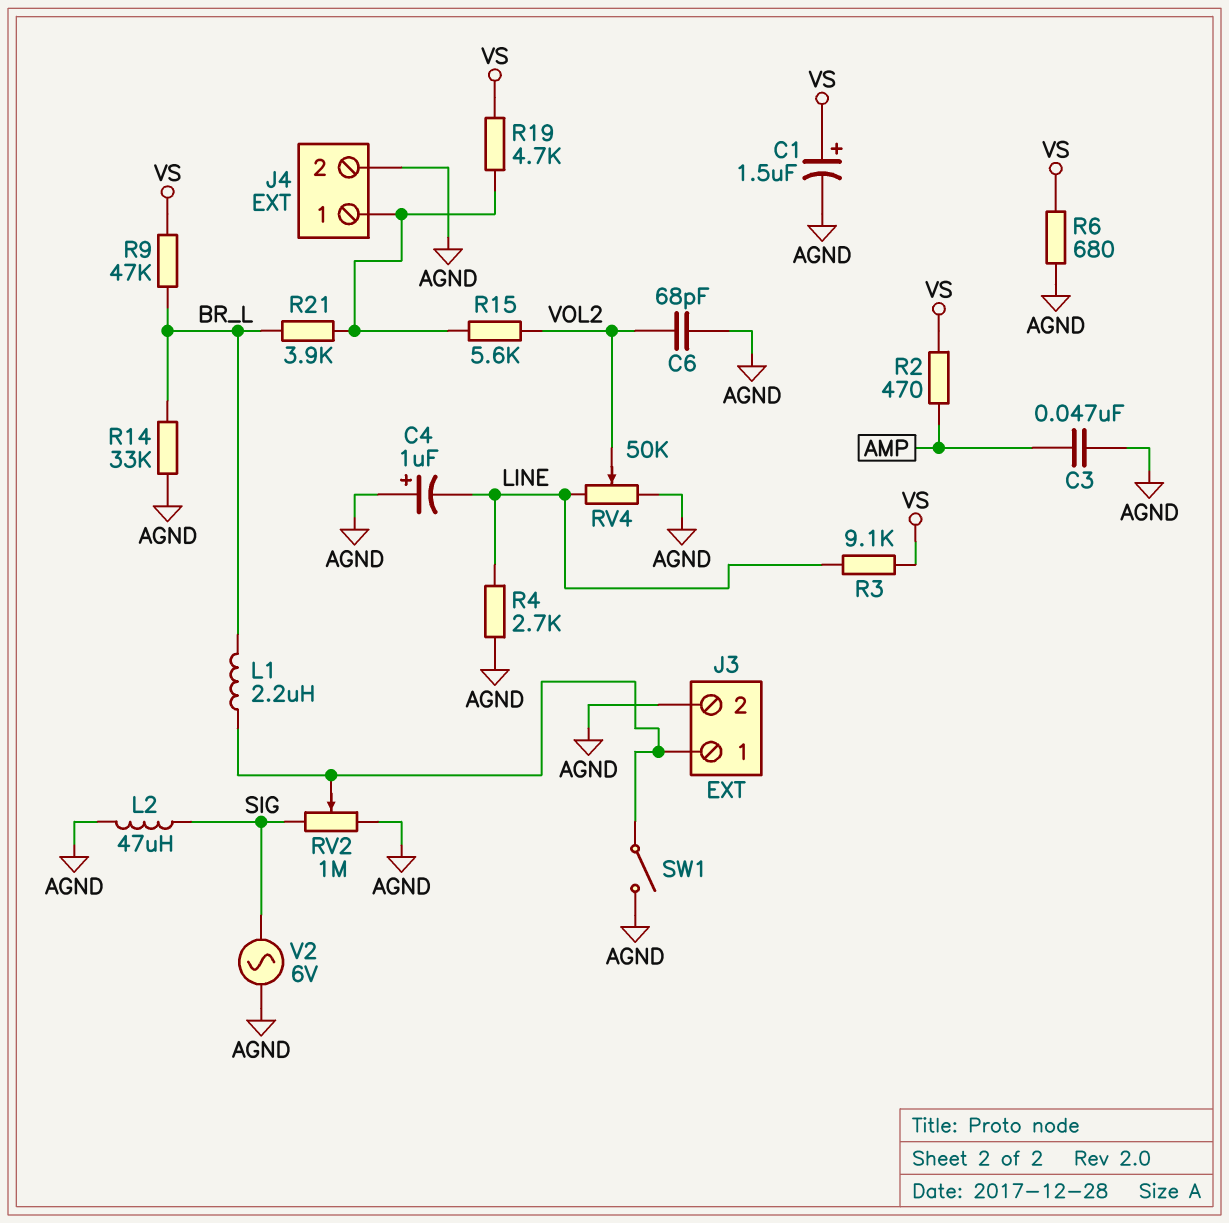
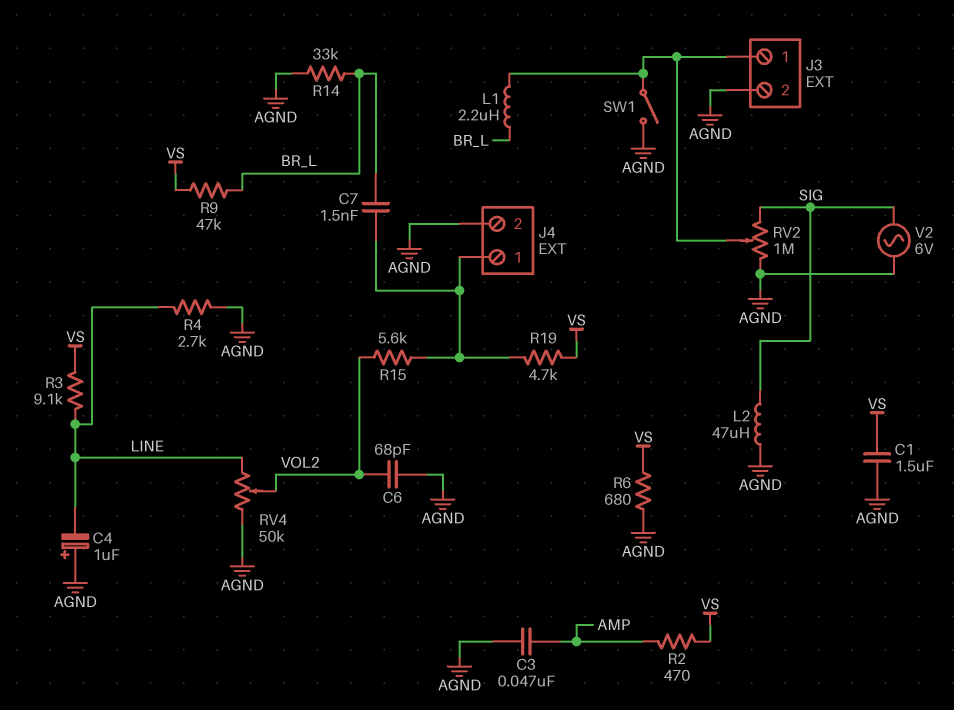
C1: 1.5uF (plus VS, minus AGND) -> 1.5uF (AGND, VS)
C7: none -> 1.5nF (BR_L, J4/1)
R21: 3.9k (BR_L, J4/1) -> none

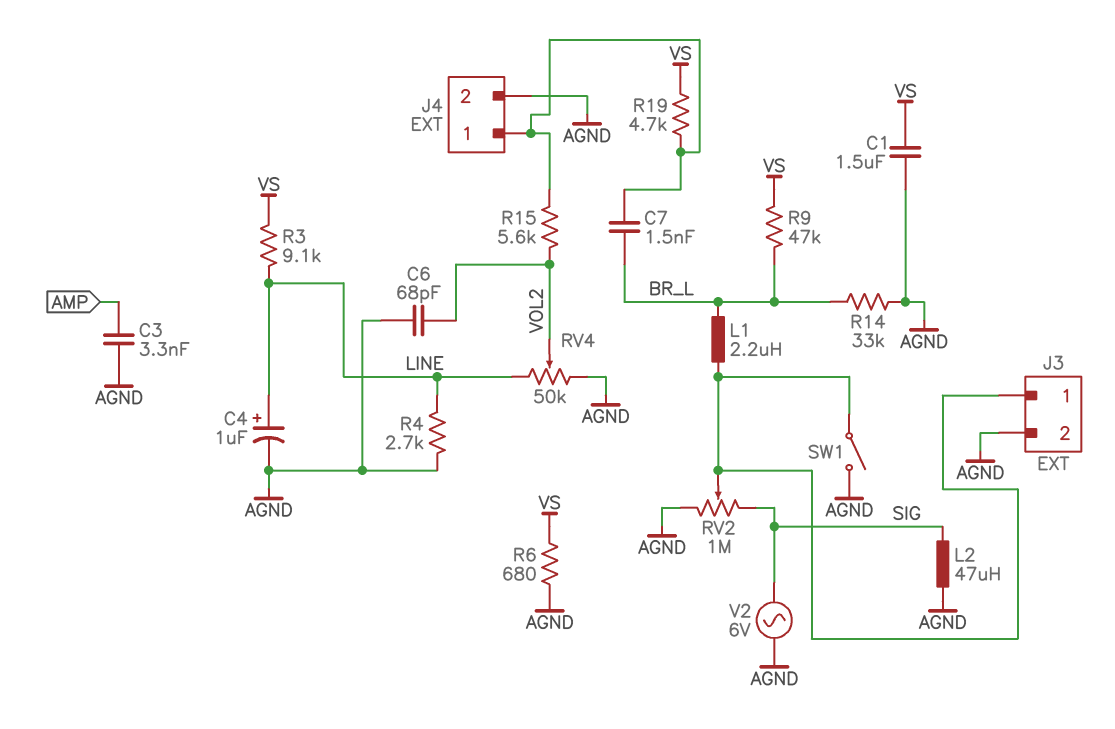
C3: 47nF (AGND, AMP) -> 3.3nF (AGND, AMP)
C4: 1uF (plus AGND, minus LINE) -> 1uF (plus LINE, minus AGND)
R2: 470 (AMP, VS) -> none

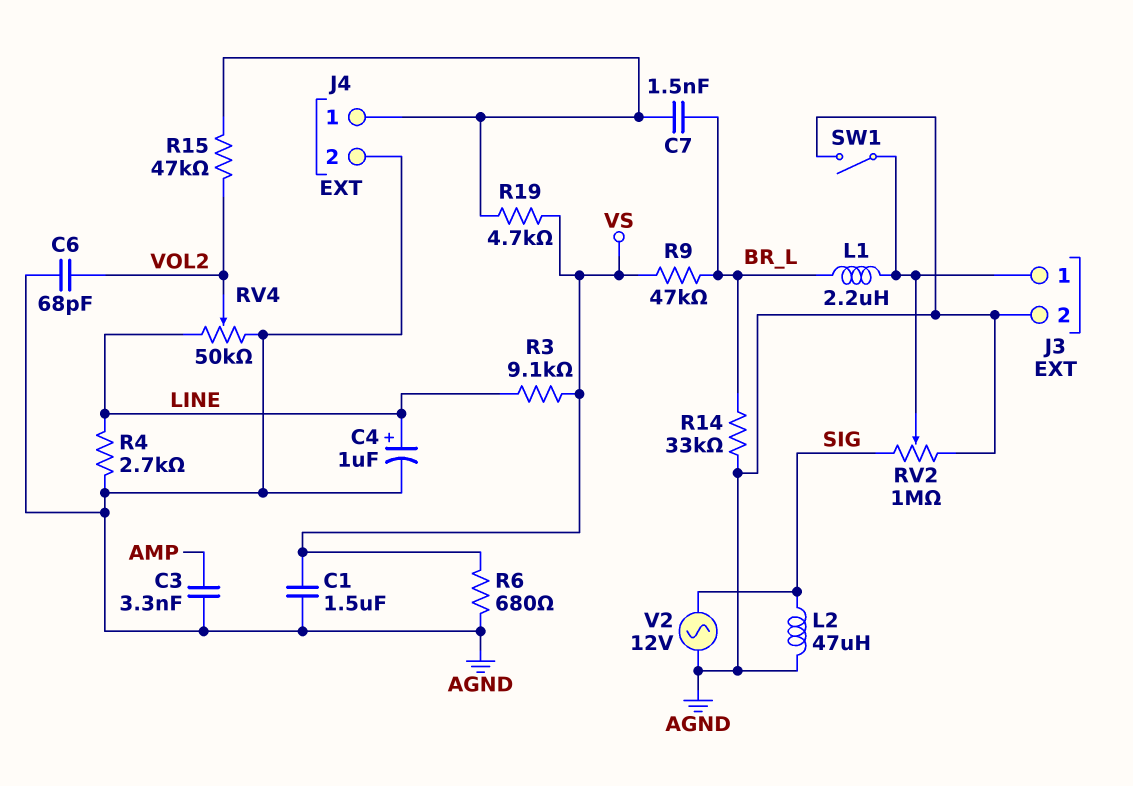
R15: 5.6k (J4/1, VOL2) -> 47k (J4/1, VOL2)
V2: AC 6V (AGND, SIG) -> AC 12V (AGND, SIG)

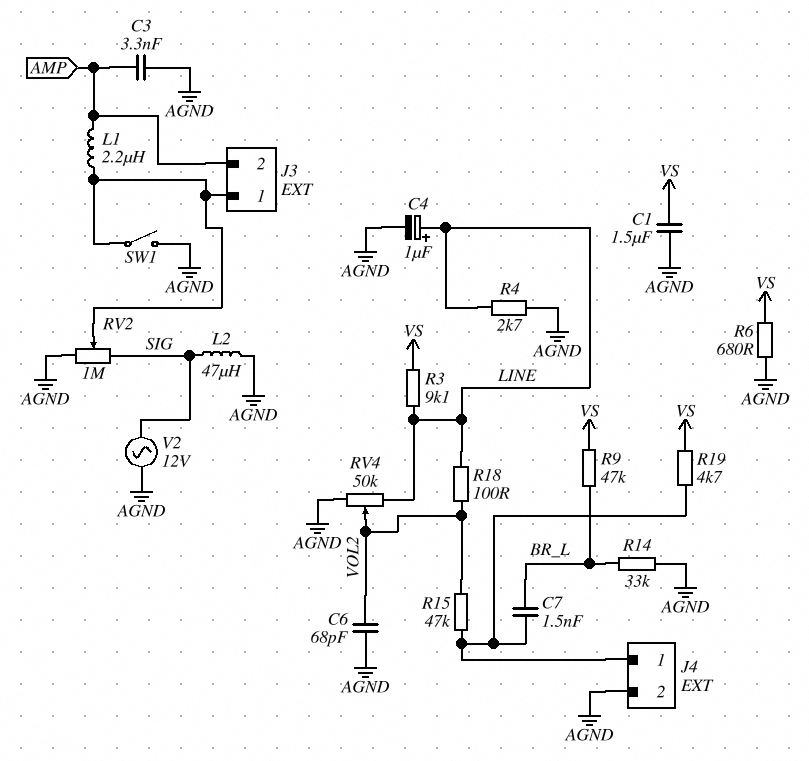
J3 pin 2: AGND -> AMP
L1: 2.2uH (BR_L, J3/1) -> 2.2uH (AMP, J3/1)
R18: none -> 100 (LINE, VOL2)

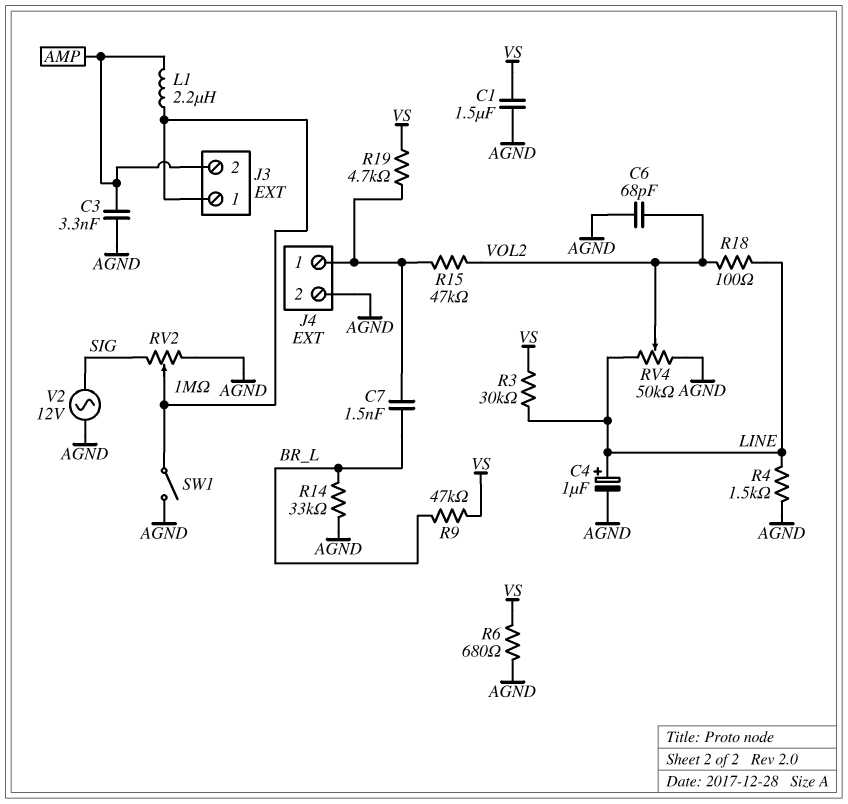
L2: 47uH (AGND, SIG) -> none
R3: 9.1k (LINE, VS) -> 30k (LINE, VS)
R4: 2.7k (AGND, LINE) -> 1.5k (AGND, LINE)

